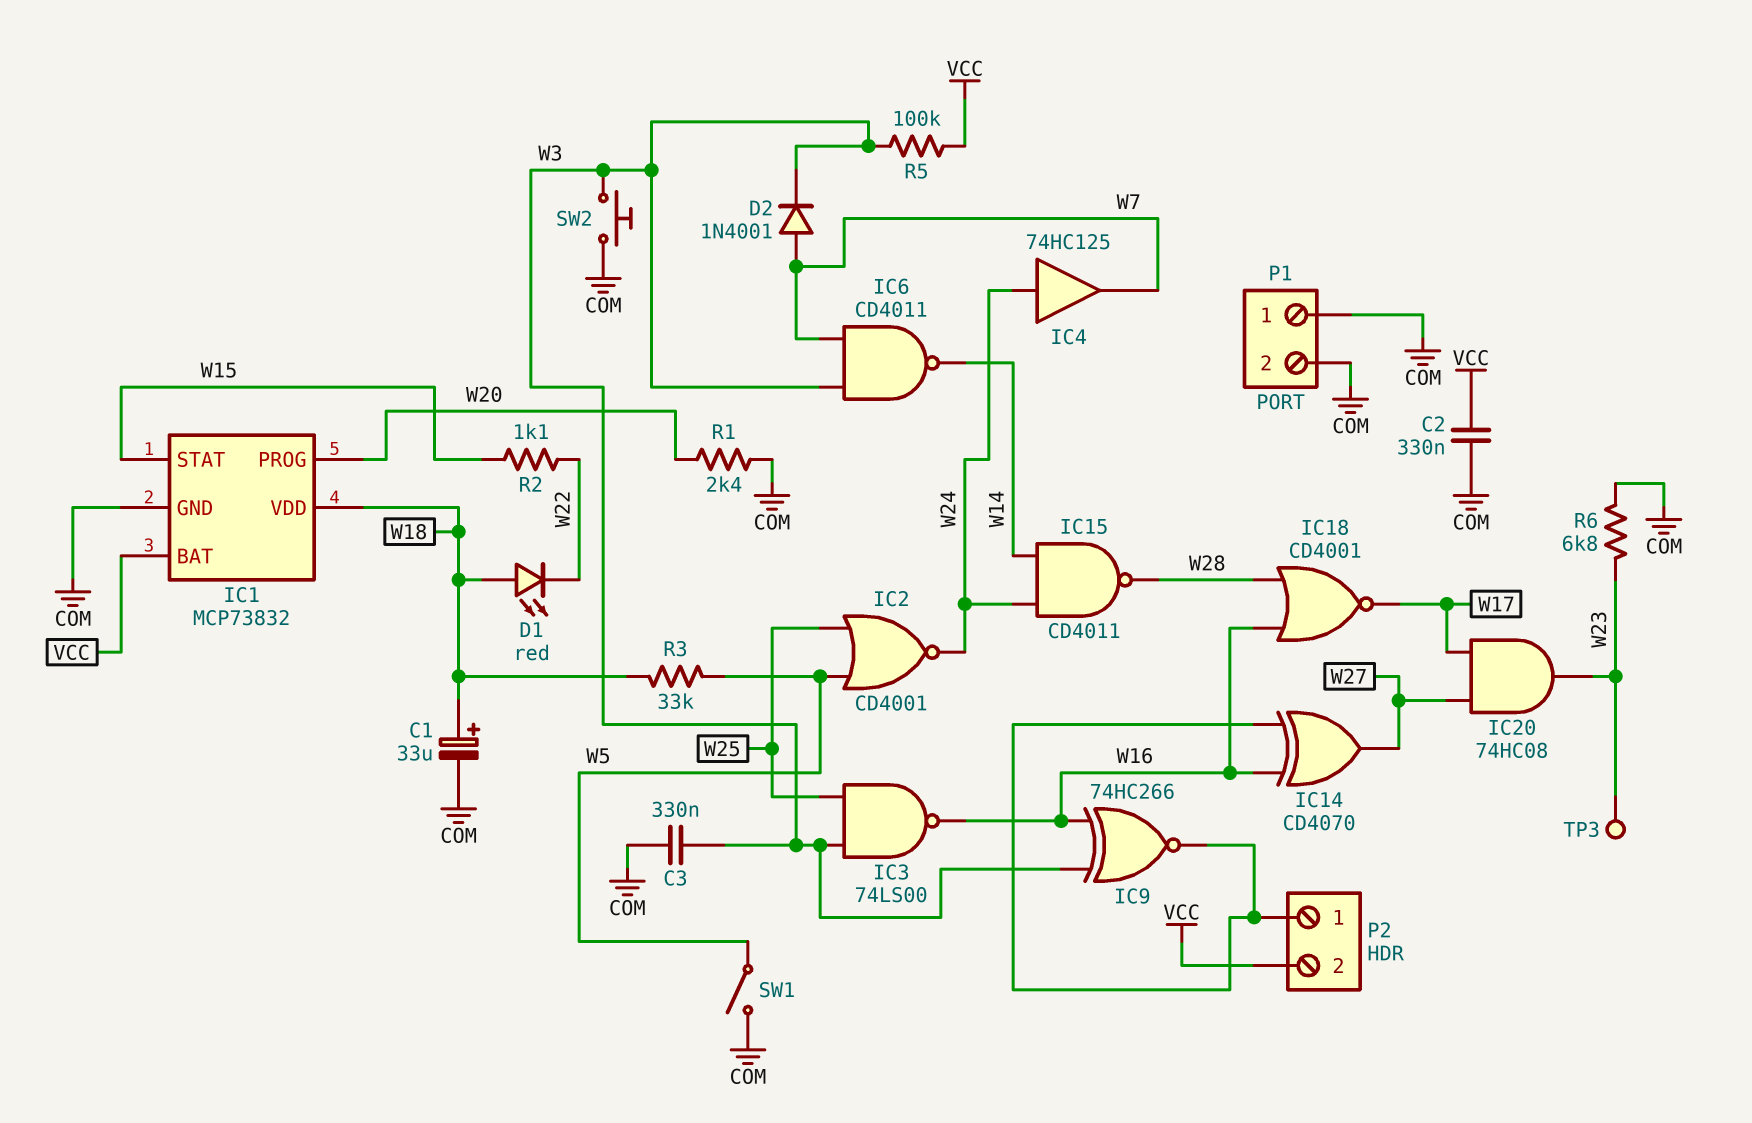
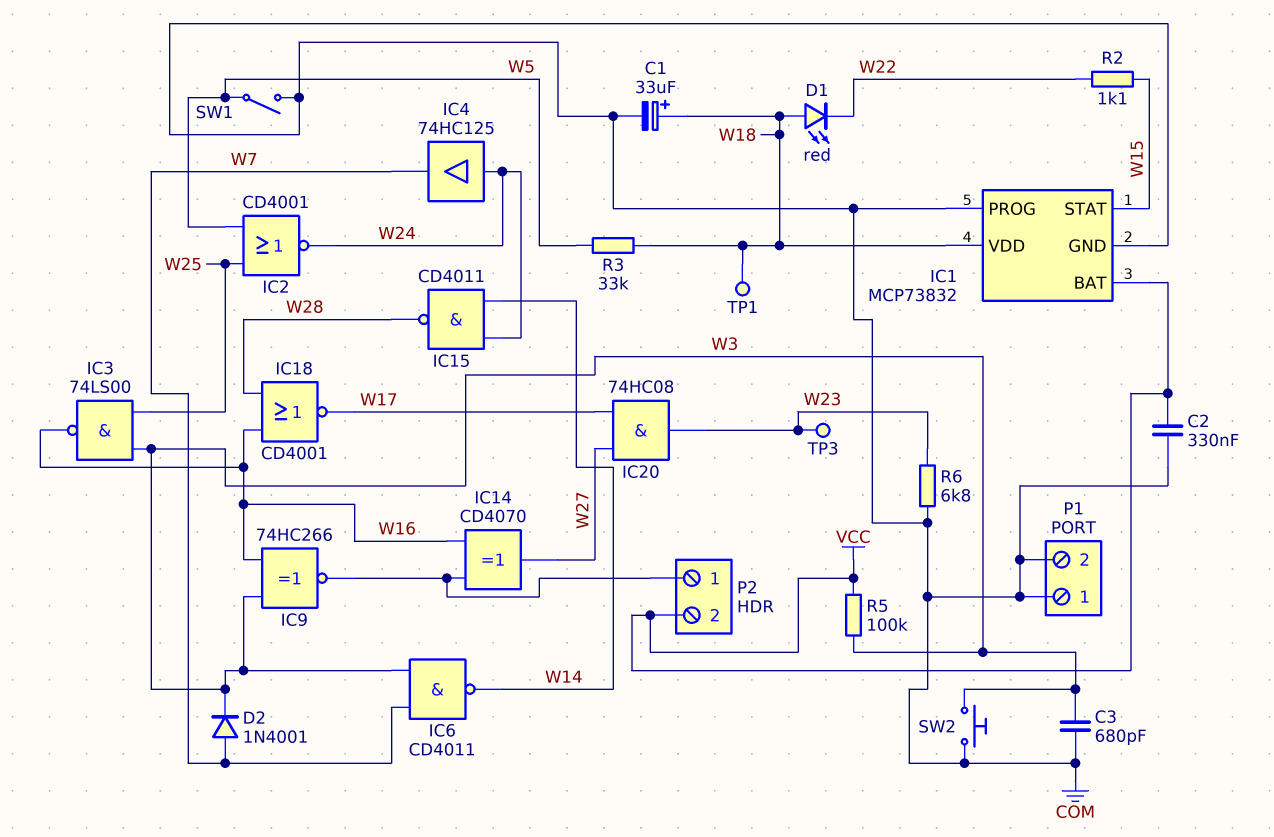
C3: 330nF (COM, W3) -> 680pF (COM, W3)
IC1 pin PROG: W20 -> COM
R1: 2.4k (COM, W20) -> none
TP1: none -> test point (W18)

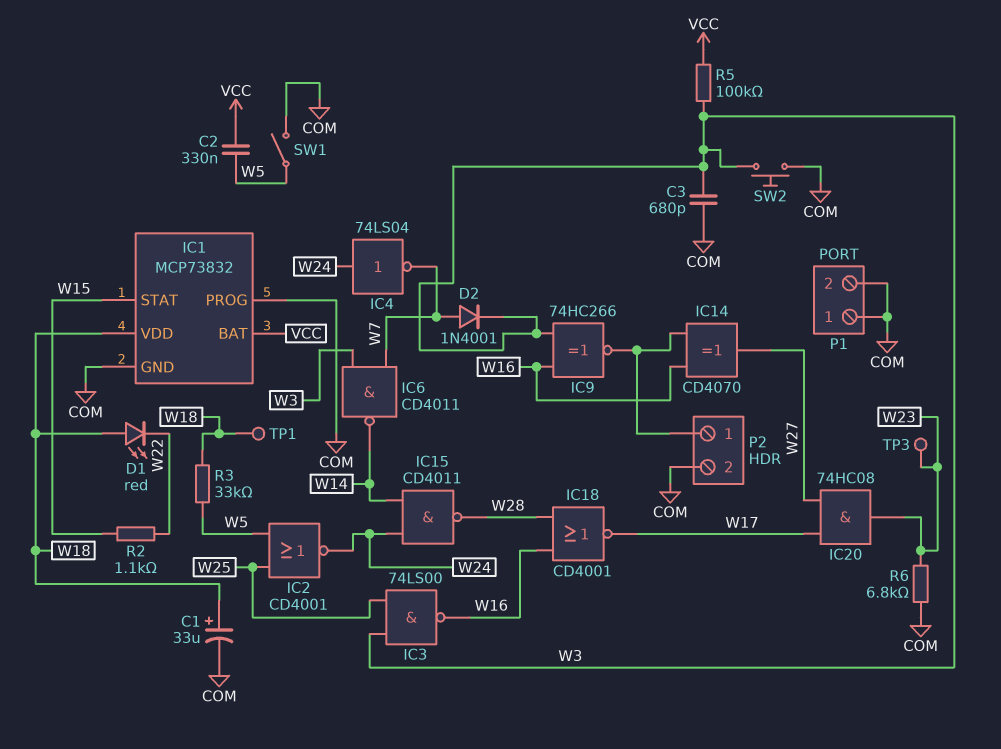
C2: 330nF (COM, VCC) -> 330nF (VCC, W5)
IC4: buffer 74HC125 (in W24, out W7) -> NOT 74LS04 (in W24, out W7)
P2 pin 2: VCC -> COM

